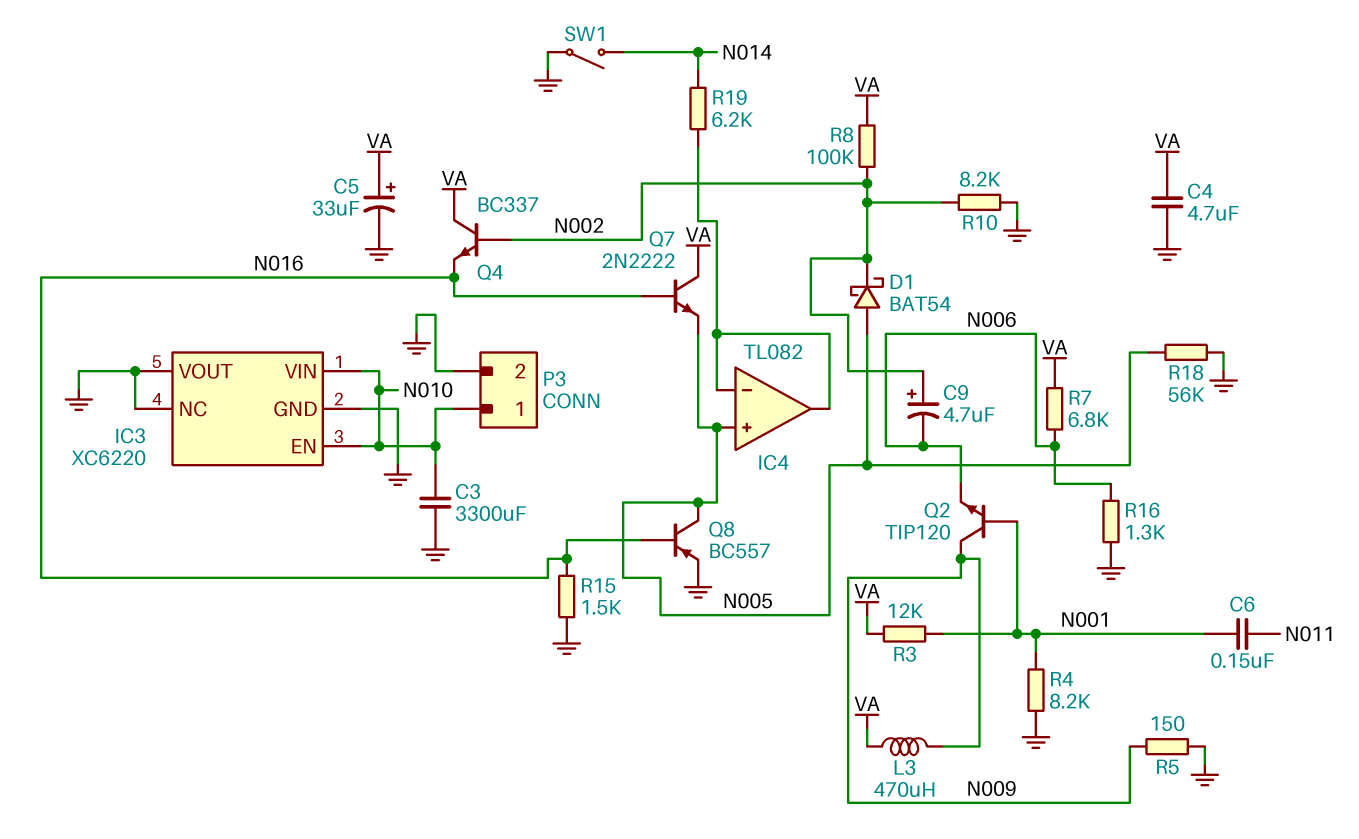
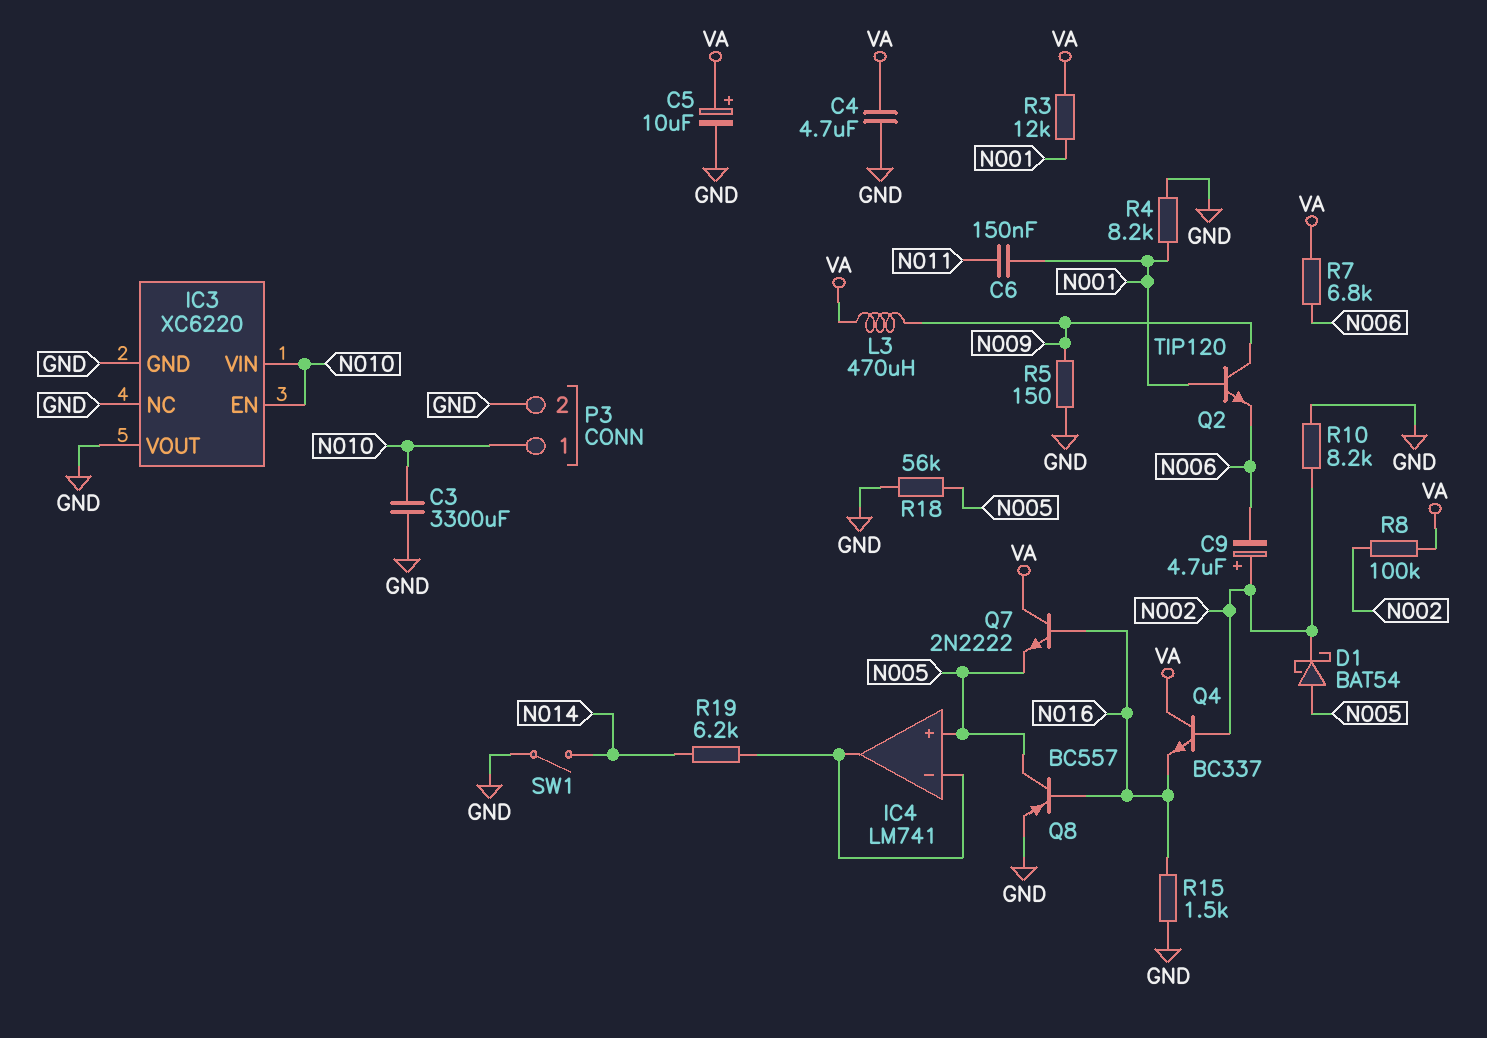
C5: 33uF (plus VA, minus GND) -> 10uF (plus VA, minus GND)
IC4: TL082 -> LM741
R16: 1.3k (GND, N006) -> none

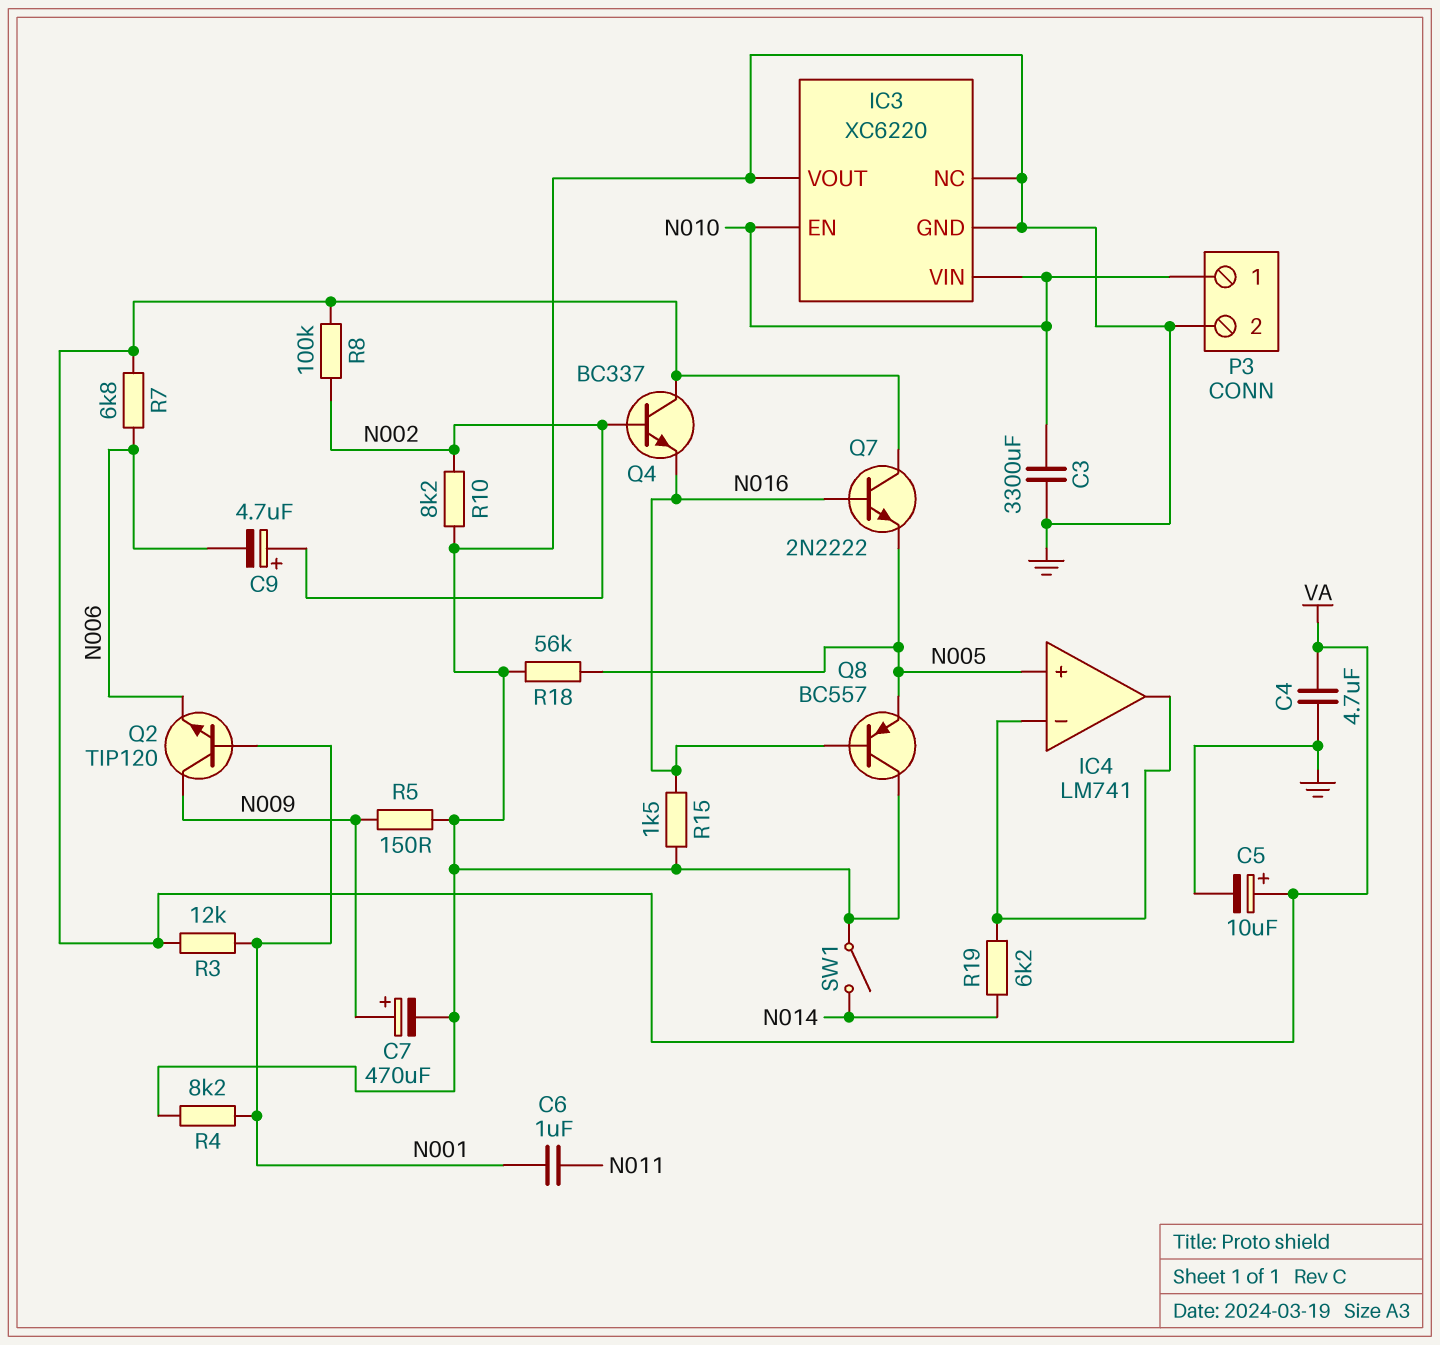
C6: 150nF (N001, N011) -> 1uF (N001, N011)
C7: none -> 470uF (plus N009, minus GND)
D1: schottky BAT54 (A N005, K N002) -> none
L3: 470uH (N009, VA) -> none
Q8: PNP BC557 (B N016, C N005, E GND) -> PNP BC557 (B N016, C GND, E N005)

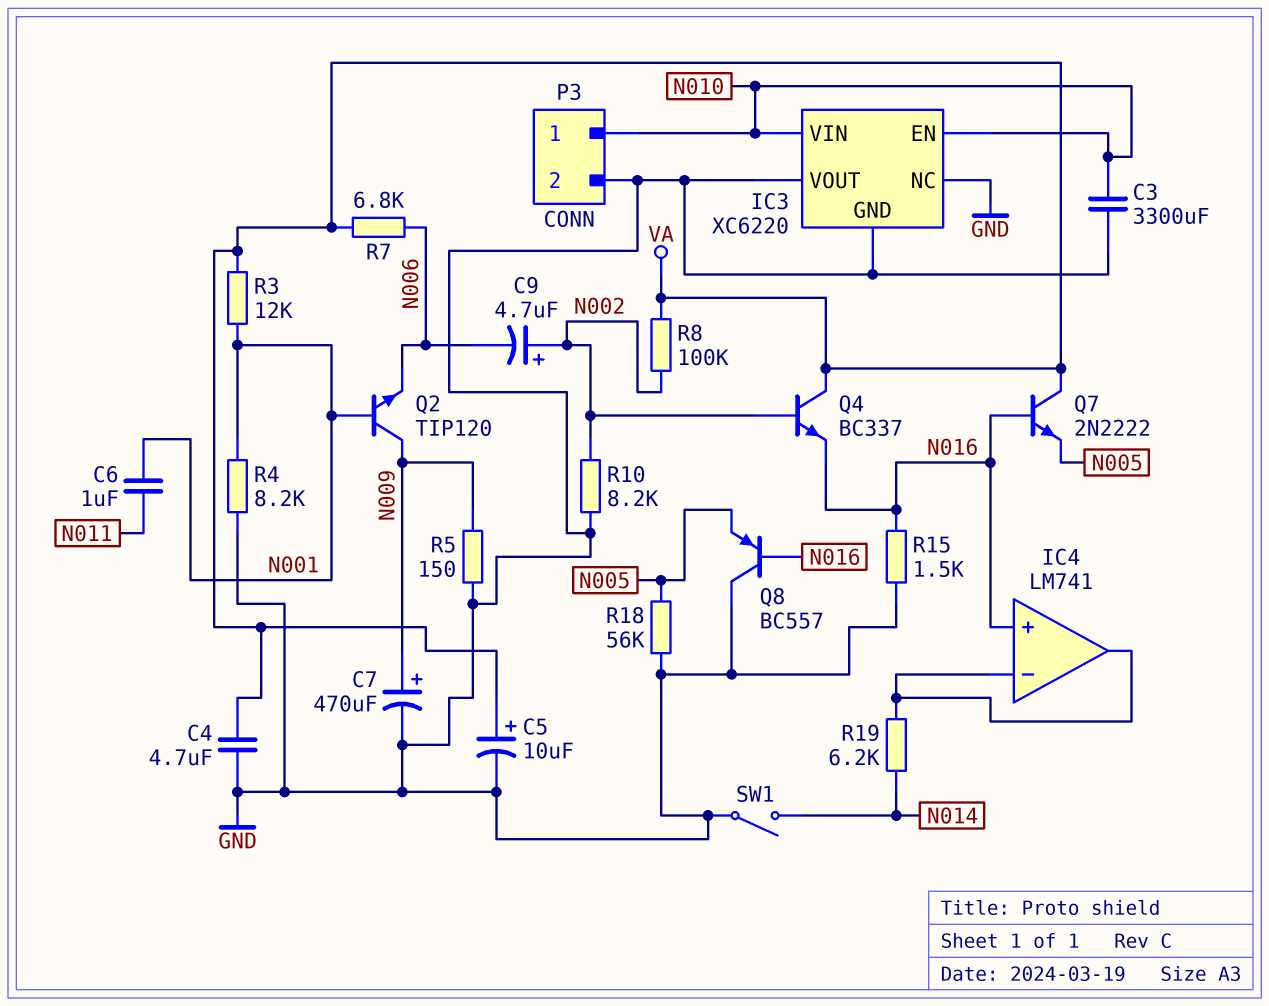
IC4 pin in+: N005 -> N016

